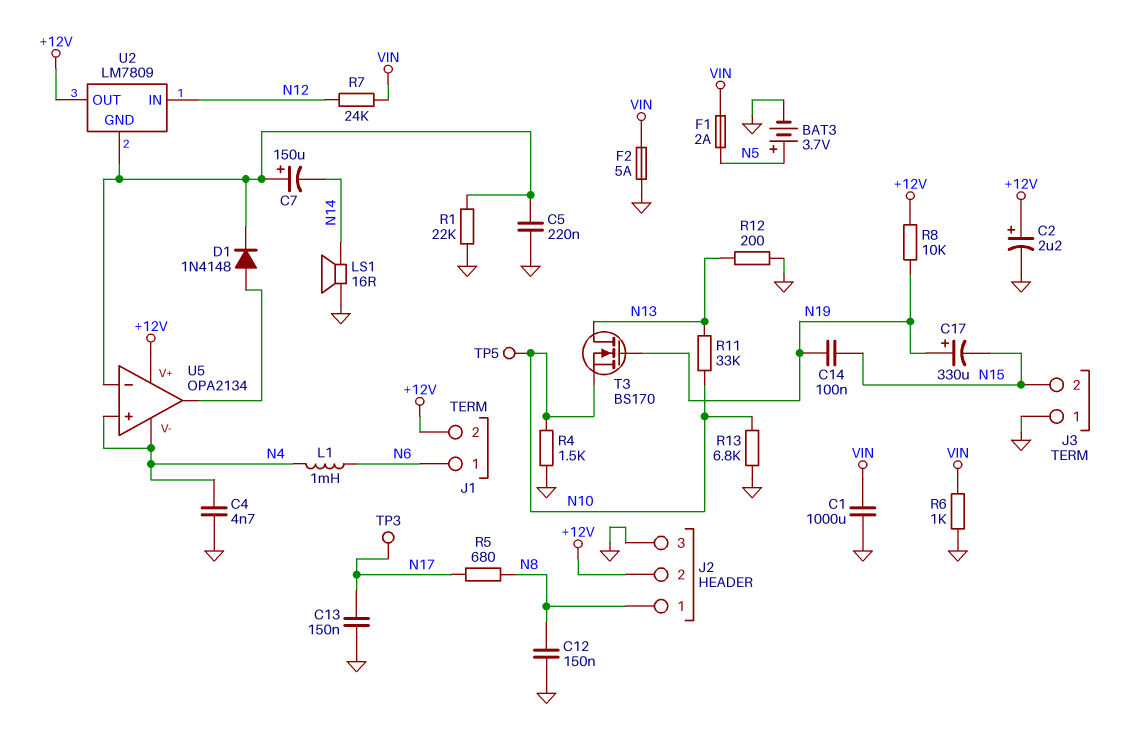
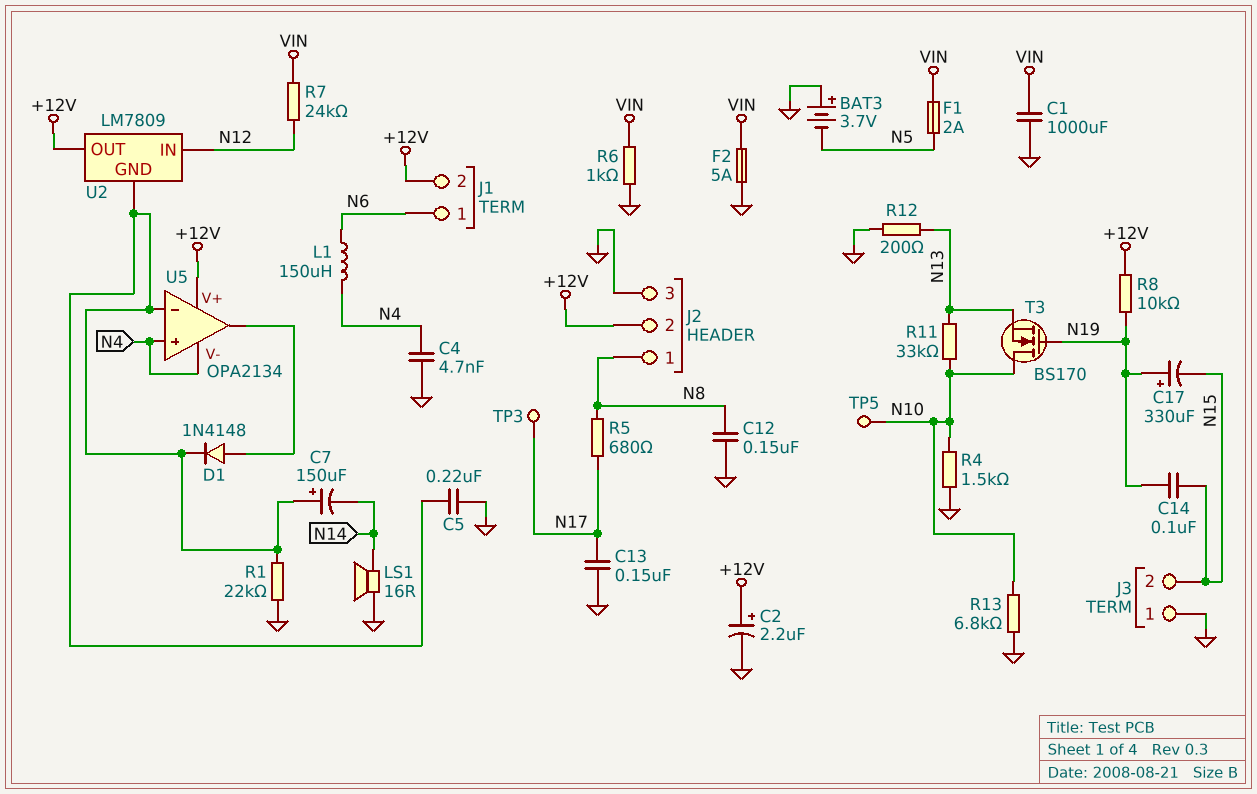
BAT3: 3.7V (plus N5, minus GND) -> 3.7V (plus GND, minus N5)
L1: 1mH (N4, N6) -> 150uH (N4, N6)
T3: NMOS BS170 (G N19, D N13, S N10) -> NMOS BS170 (G N19, D N10, S N13)

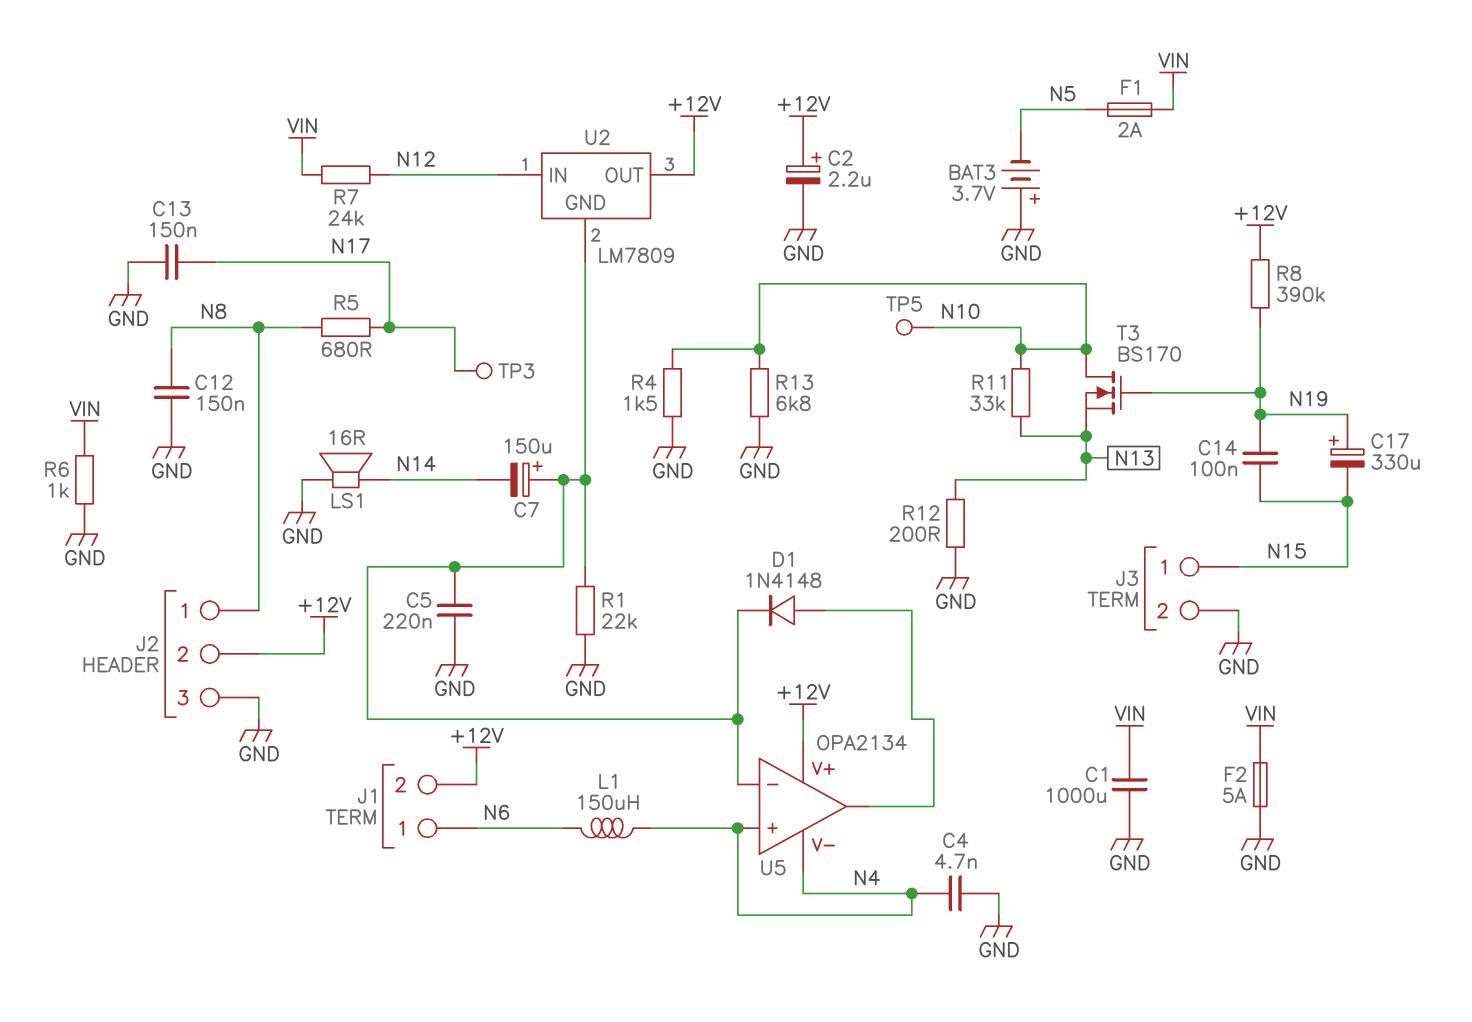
J3 pin 1: GND -> N15
J3 pin 2: N15 -> GND
R8: 10k (+12V, N19) -> 390k (+12V, N19)

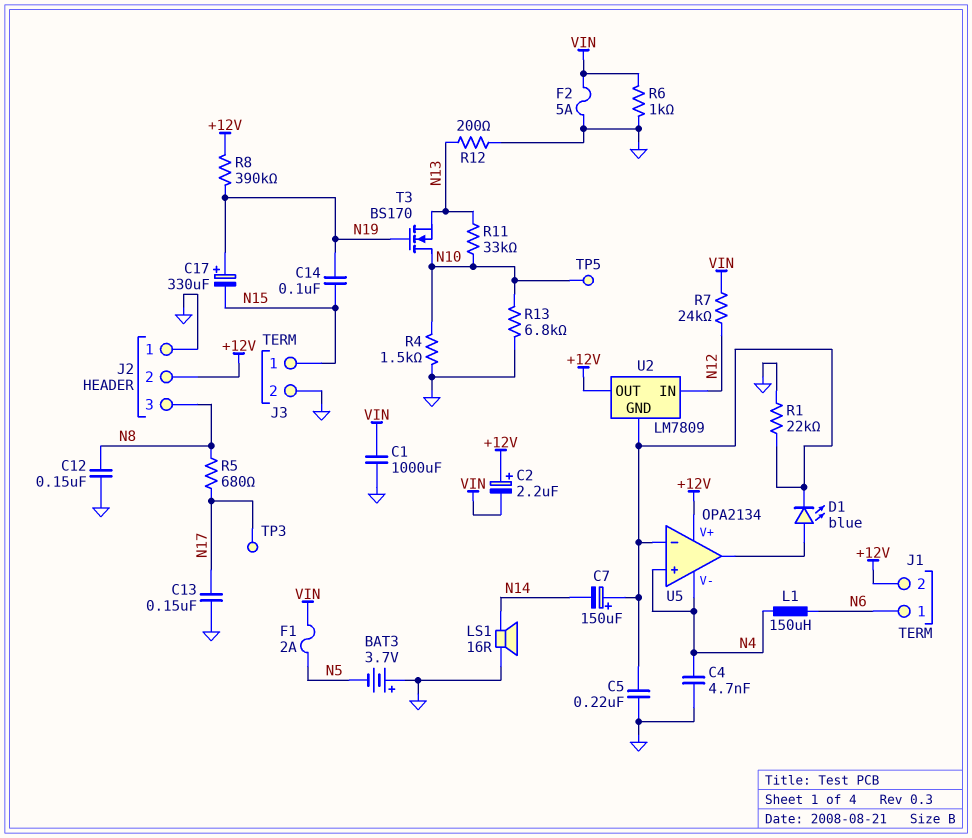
C2: 2.2uF (plus +12V, minus GND) -> 2.2uF (plus +12V, minus VIN)
D1: diode 1N4148 (A U5/out, K U2/GND) -> LED blue (A U5/out, K U2/GND)
J2 pin 1: N8 -> GND
J2 pin 3: GND -> N8

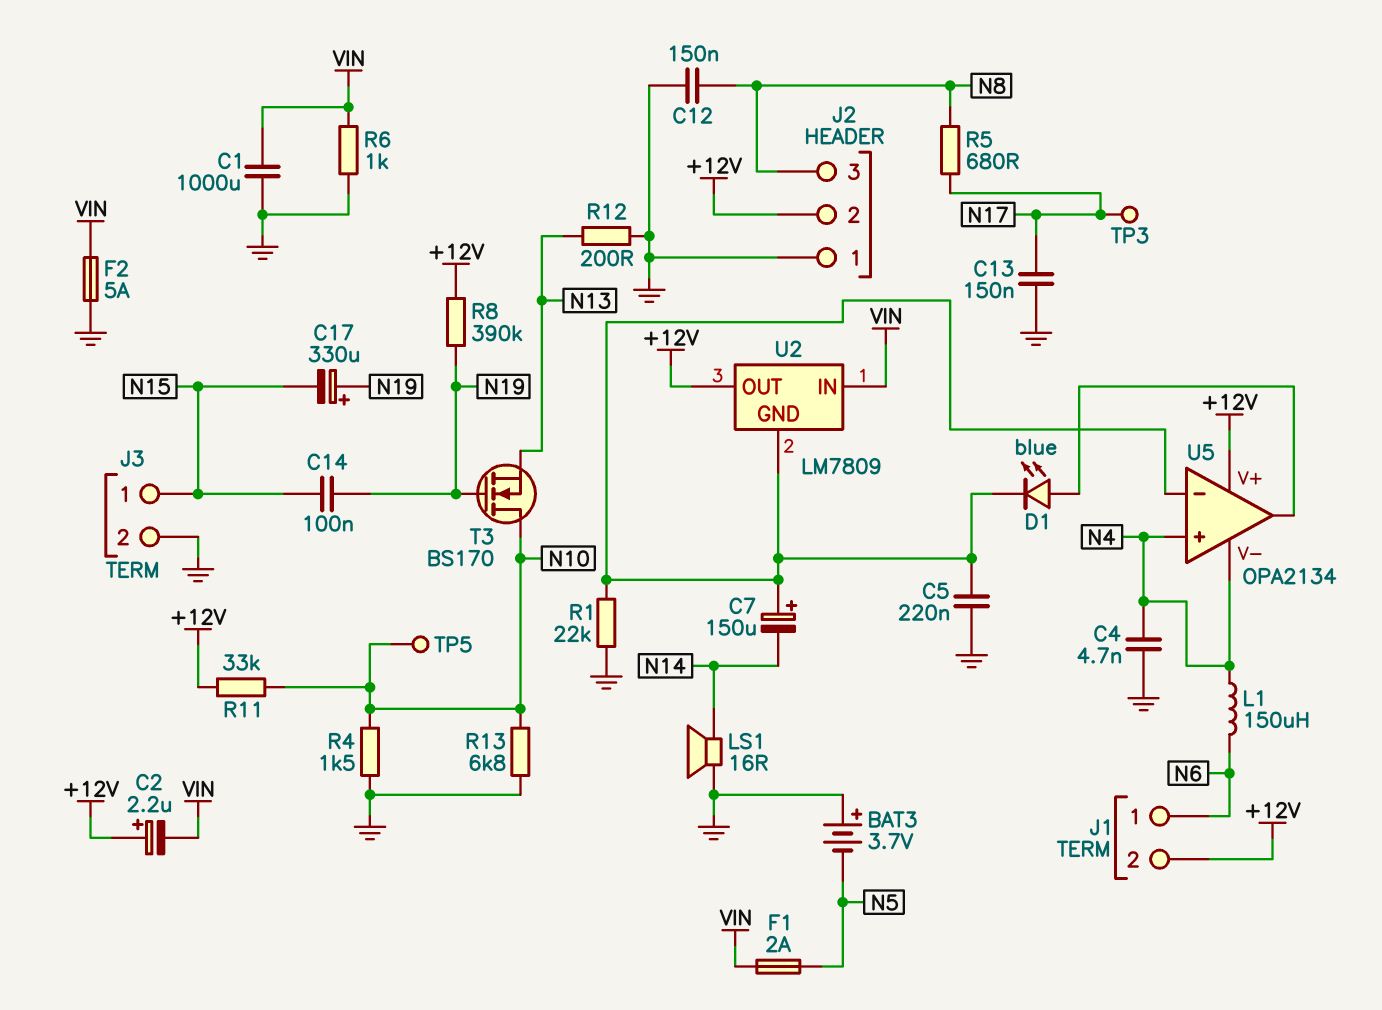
R7: 24k (N12, VIN) -> none
R11: 33k (N10, N13) -> 33k (+12V, N10)
U2 pin IN: N12 -> VIN

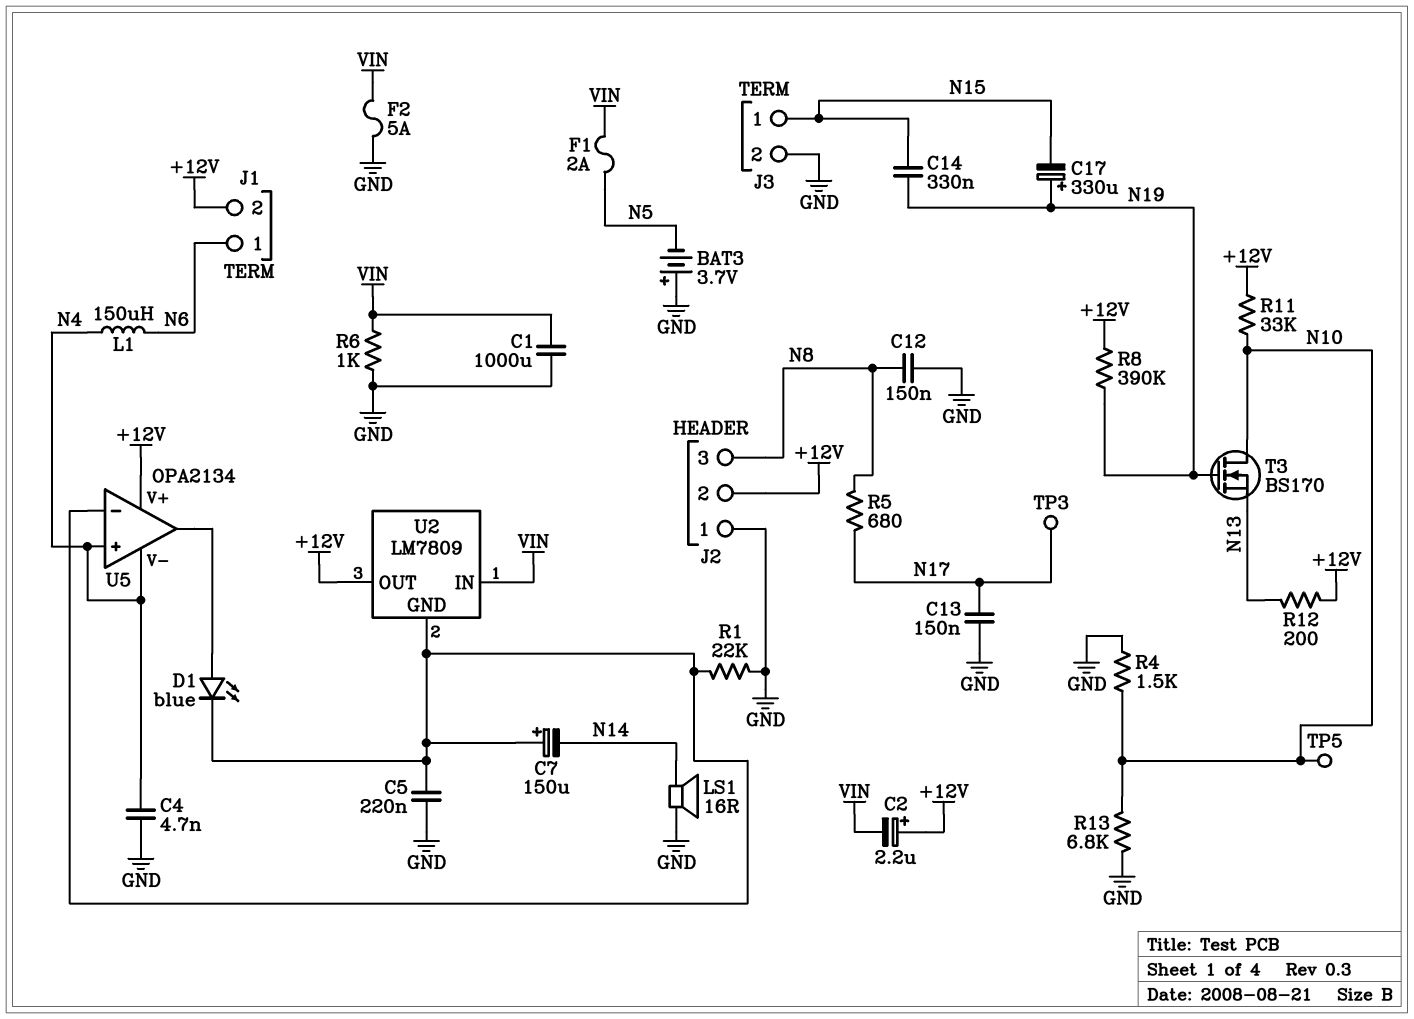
C14: 100nF (N15, N19) -> 330nF (N15, N19)
R12: 200 (GND, N13) -> 200 (+12V, N13)

